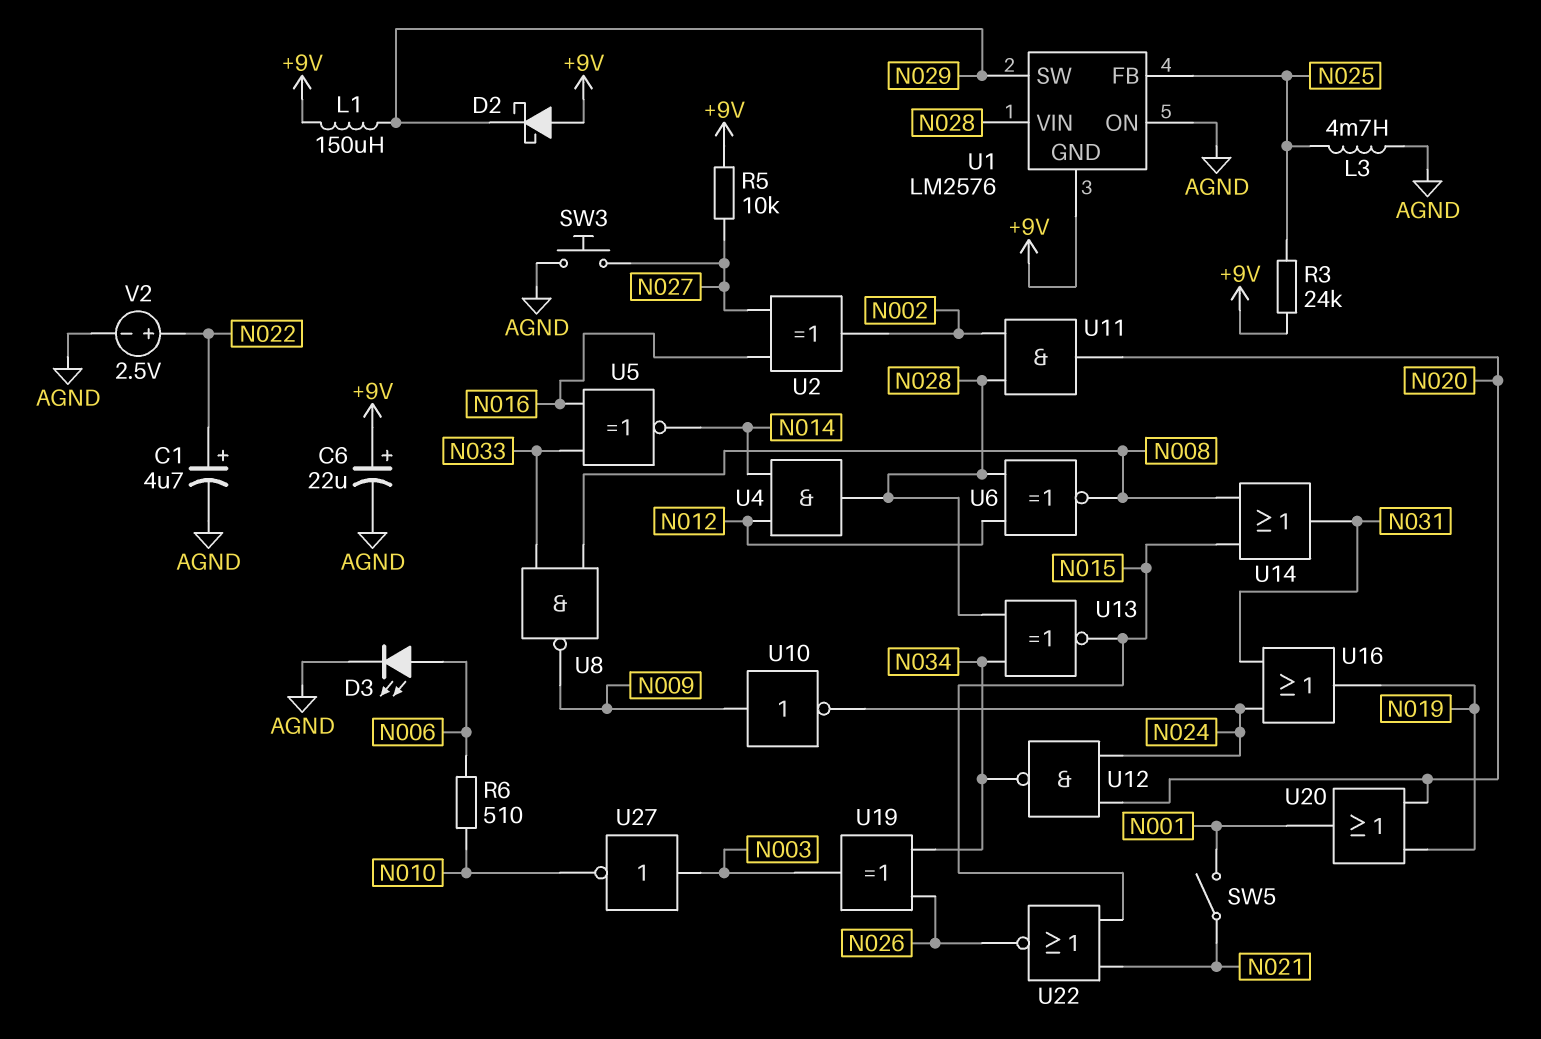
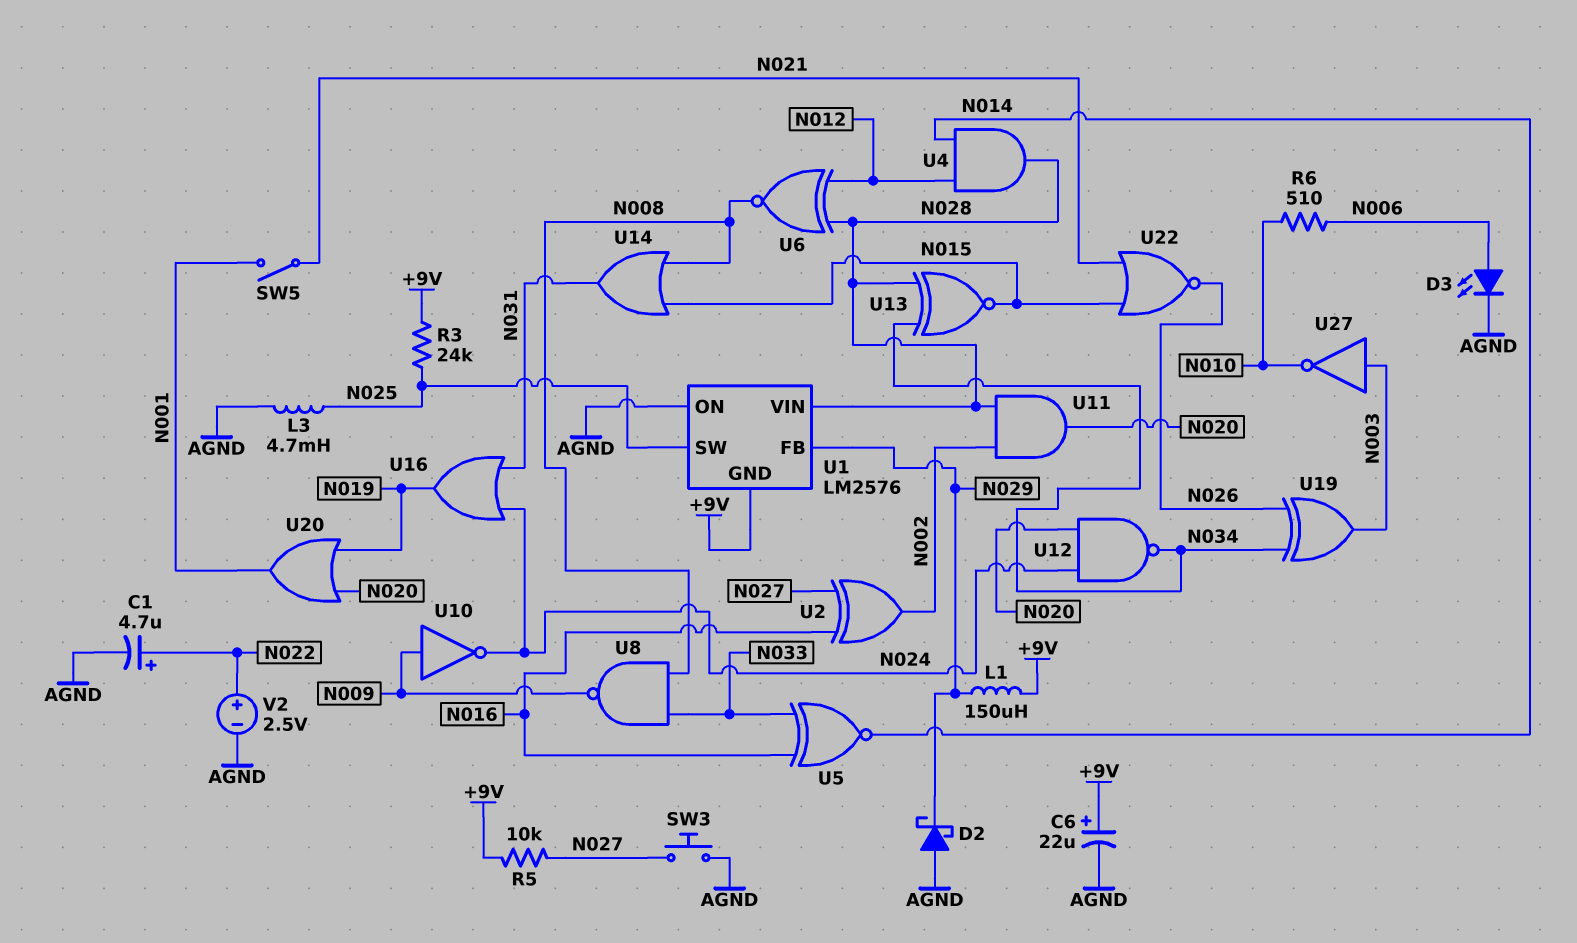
D2: schottky (A +9V, K N029) -> schottky (A AGND, K N029)
U1 pin FB: N025 -> N029
U1 pin SW: N029 -> N025

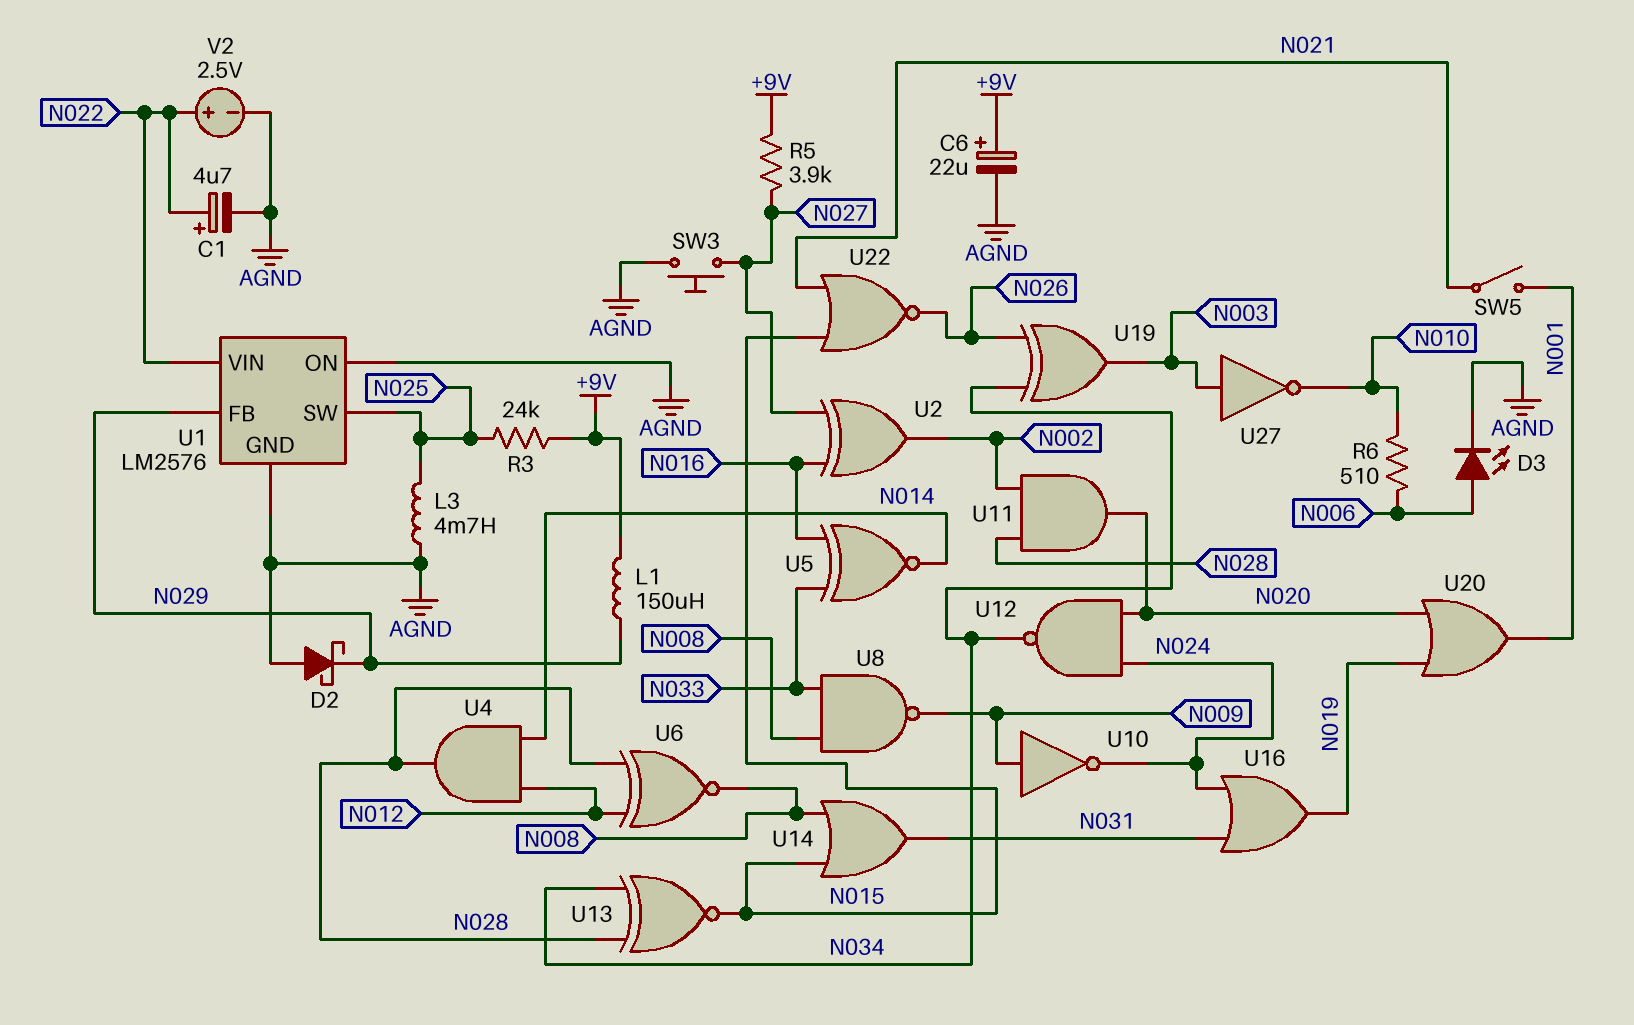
R5: 10k (+9V, N027) -> 3.9k (+9V, N027)
U1 pin GND: +9V -> AGND
U1 pin VIN: N028 -> N022

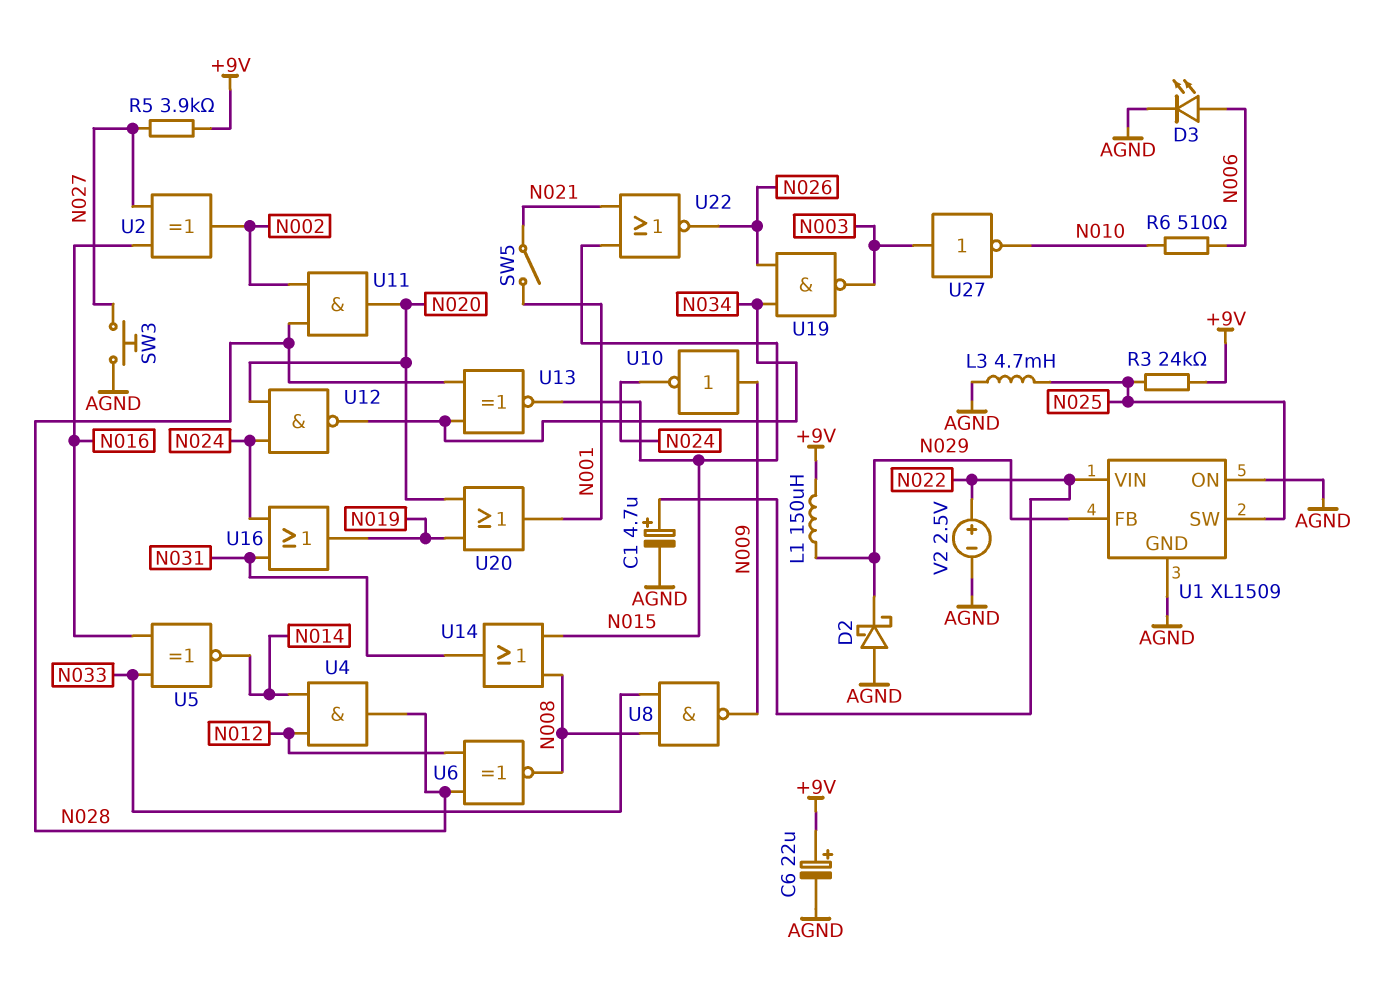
U1: LM2576 -> XL1509
U19: XOR (in N026, in N034, out N003) -> NAND (in N026, in N034, out N003)

